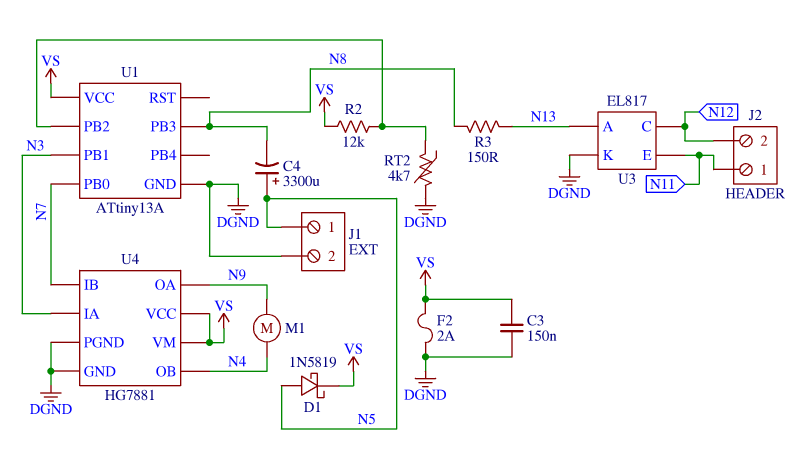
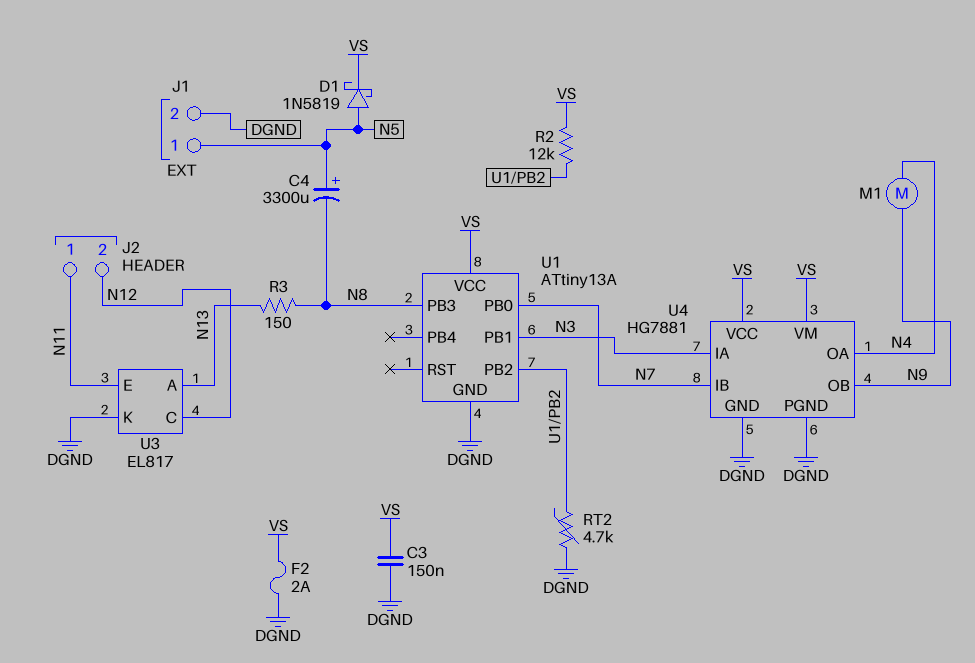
U4 pin OA: N9 -> N4
U4 pin OB: N4 -> N9

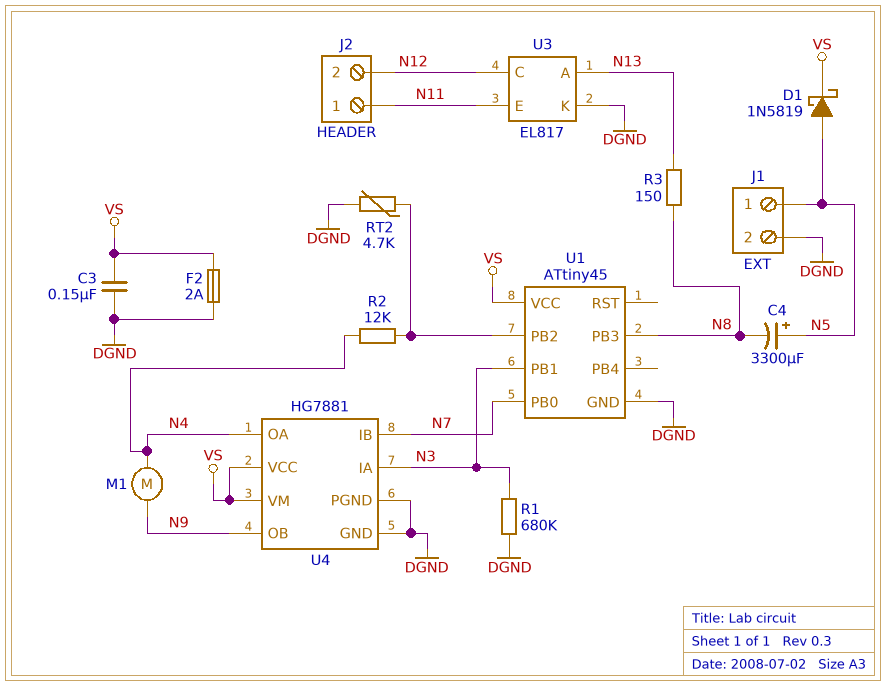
R1: none -> 680k (DGND, N3)
R2: 12k (U1/PB2, VS) -> 12k (N4, U1/PB2)
U1: ATtiny13A -> ATtiny45

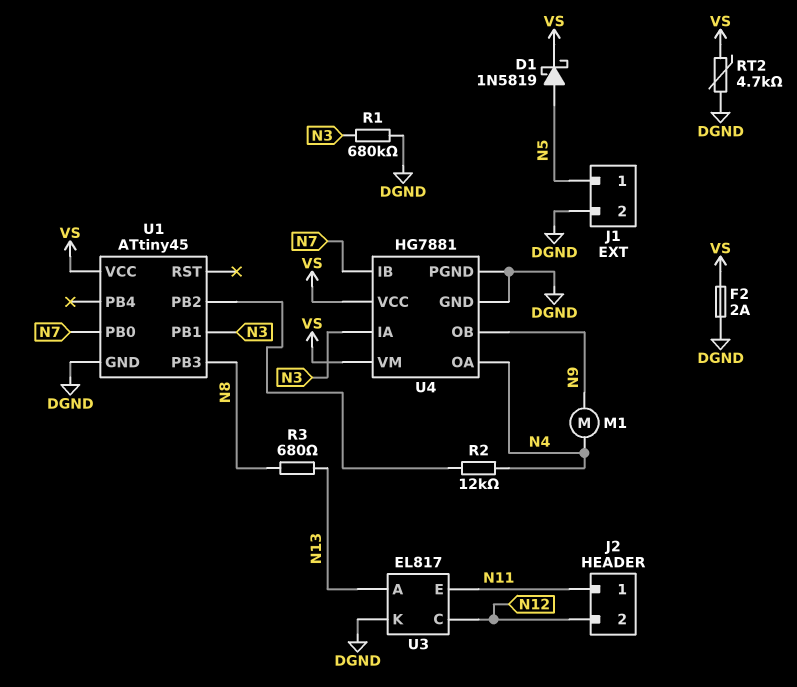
C3: 150nF (DGND, VS) -> none
C4: 3300uF (plus N5, minus N8) -> none
R3: 150 (N8, N13) -> 680 (N8, N13)
RT2: 4.7k (DGND, U1/PB2) -> 4.7k (DGND, VS)

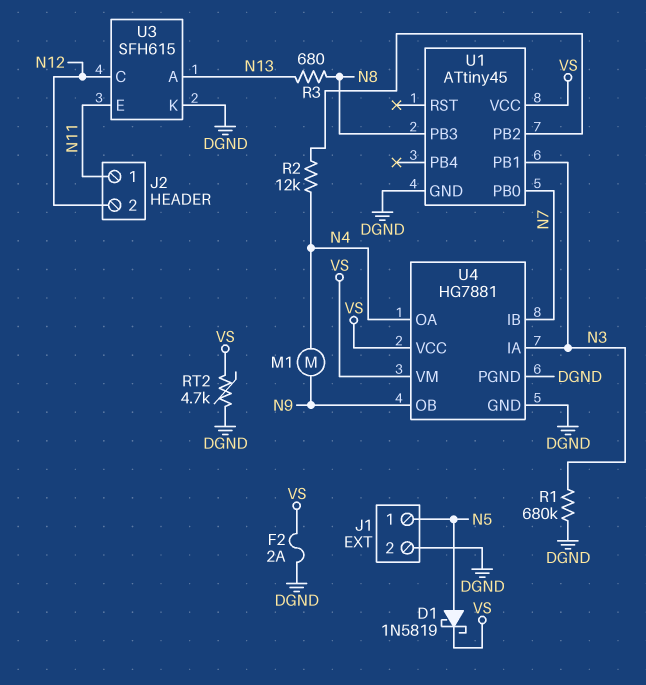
U3: EL817 -> SFH615

